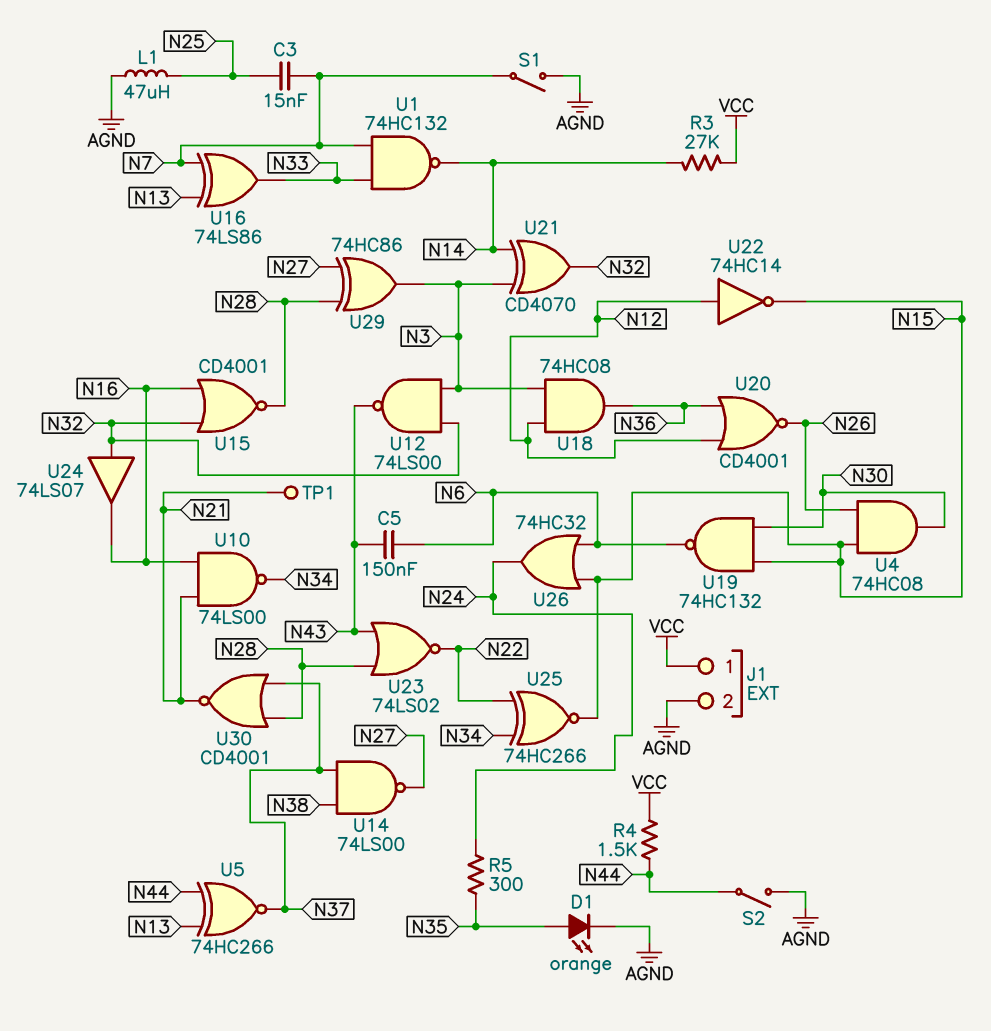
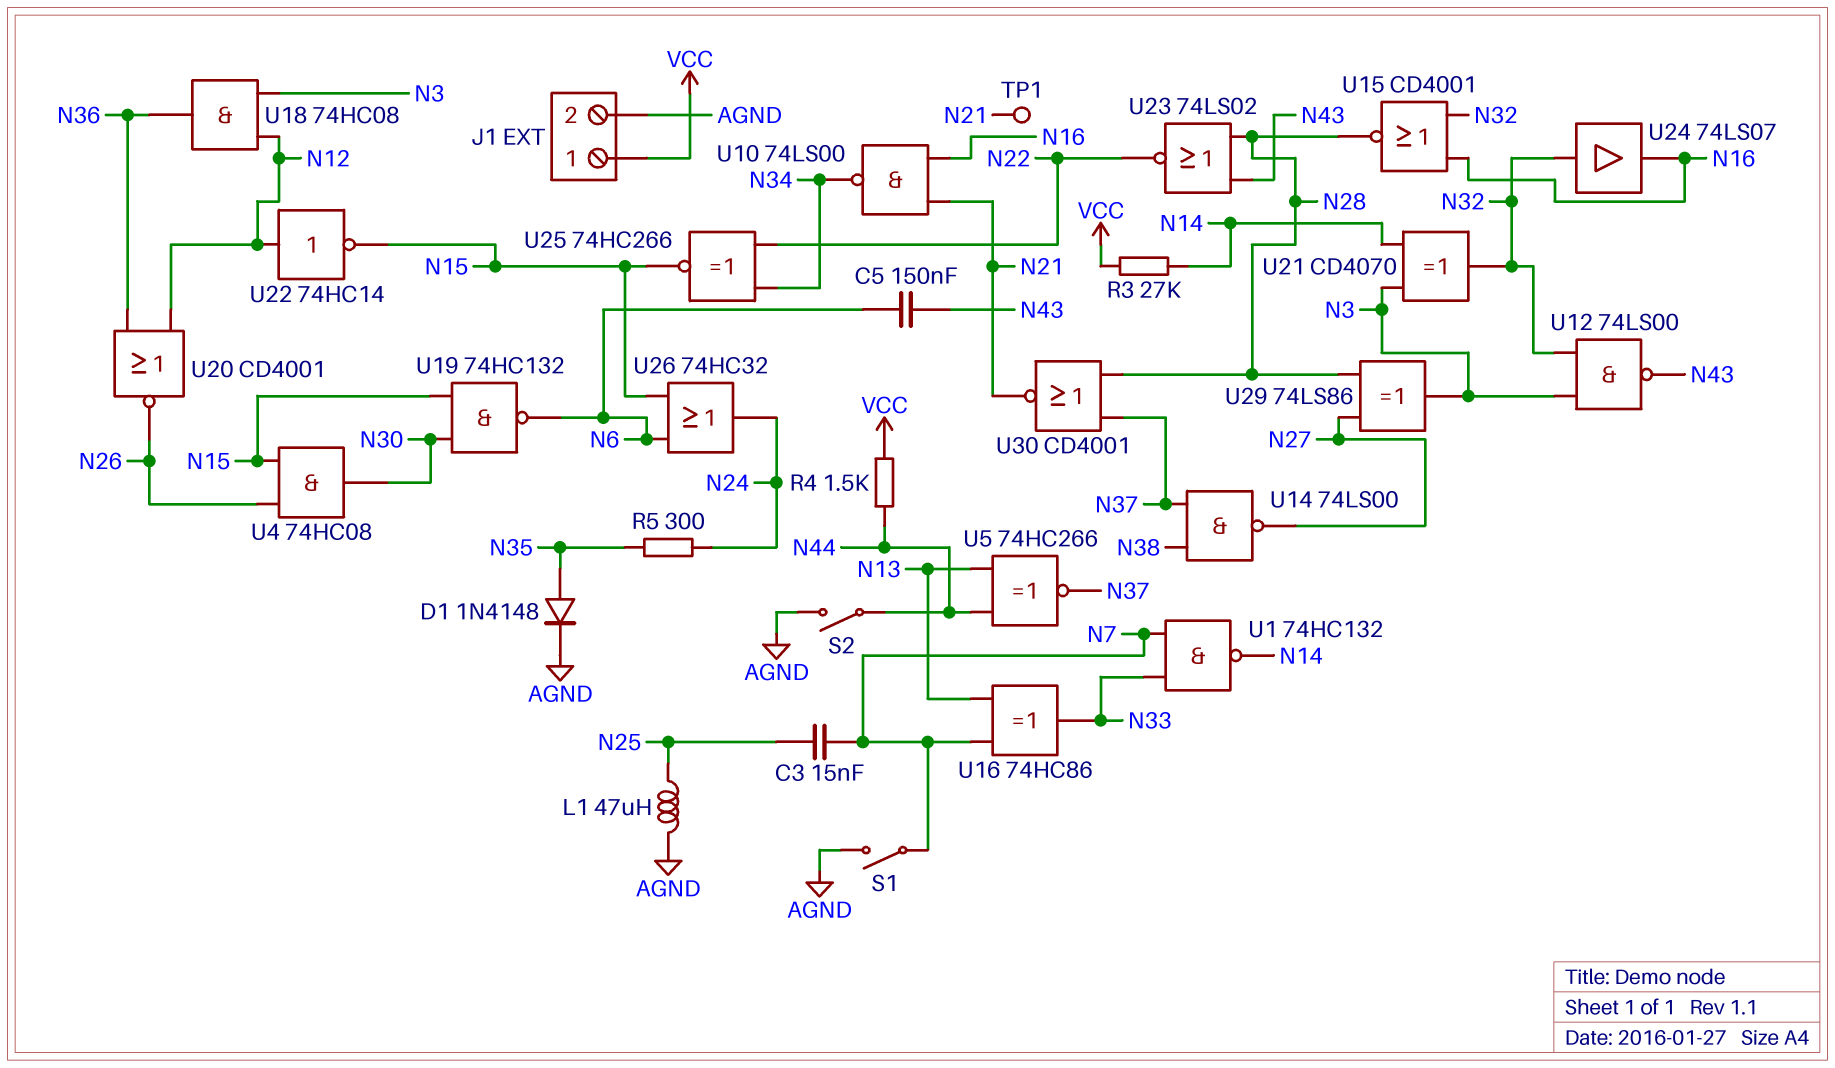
D1: LED orange (A N35, K AGND) -> diode 1N4148 (A N35, K AGND)
U16: XOR 74LS86 (in N7, in N13, out N33) -> XOR 74HC86 (in N7, in N13, out N33)
U29: XOR 74HC86 (in N27, in N28, out N3) -> XOR 74LS86 (in N27, in N28, out N3)

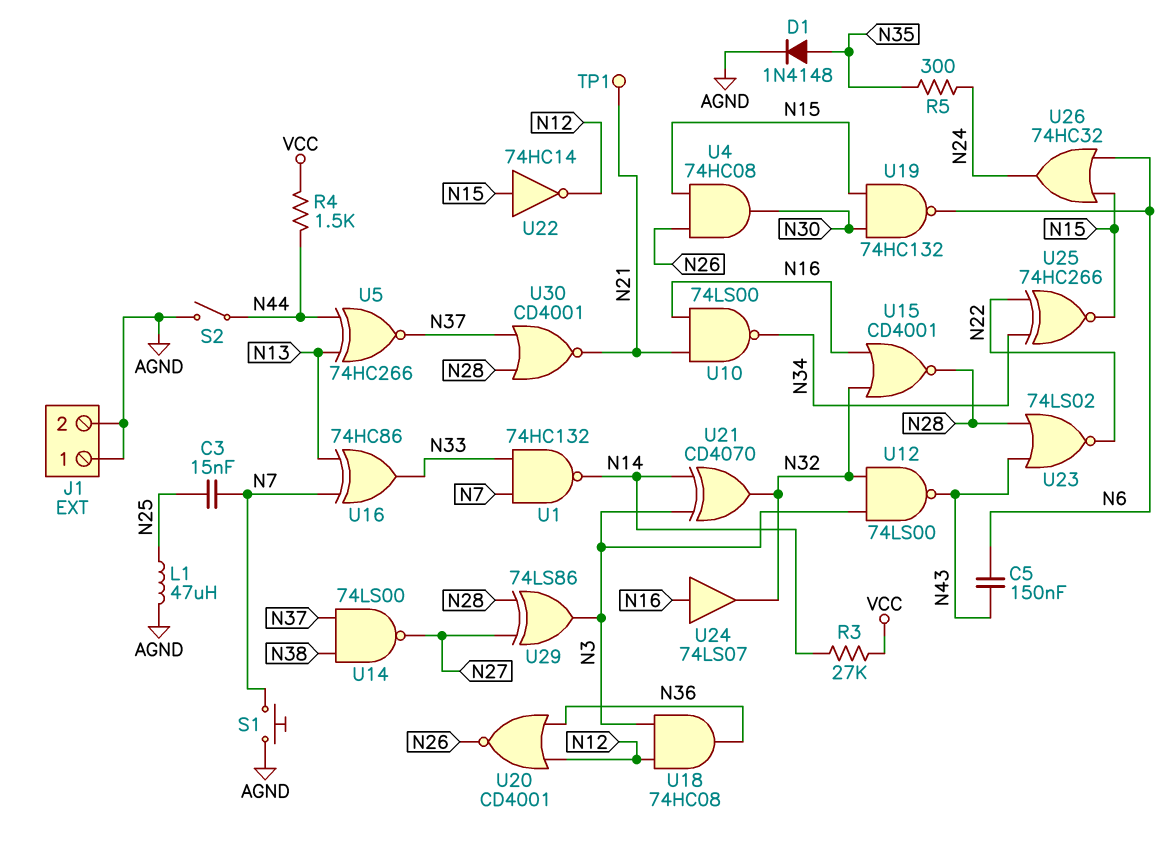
J1 pin 1: VCC -> AGND
S1: switch (AGND, N7) -> button (AGND, N7)
U22: NOT 74HC14 (in N12, out N15) -> NOT 74HC14 (in N15, out N12)
U24: buffer 74LS07 (in N32, out N16) -> buffer 74LS07 (in N16, out N32)

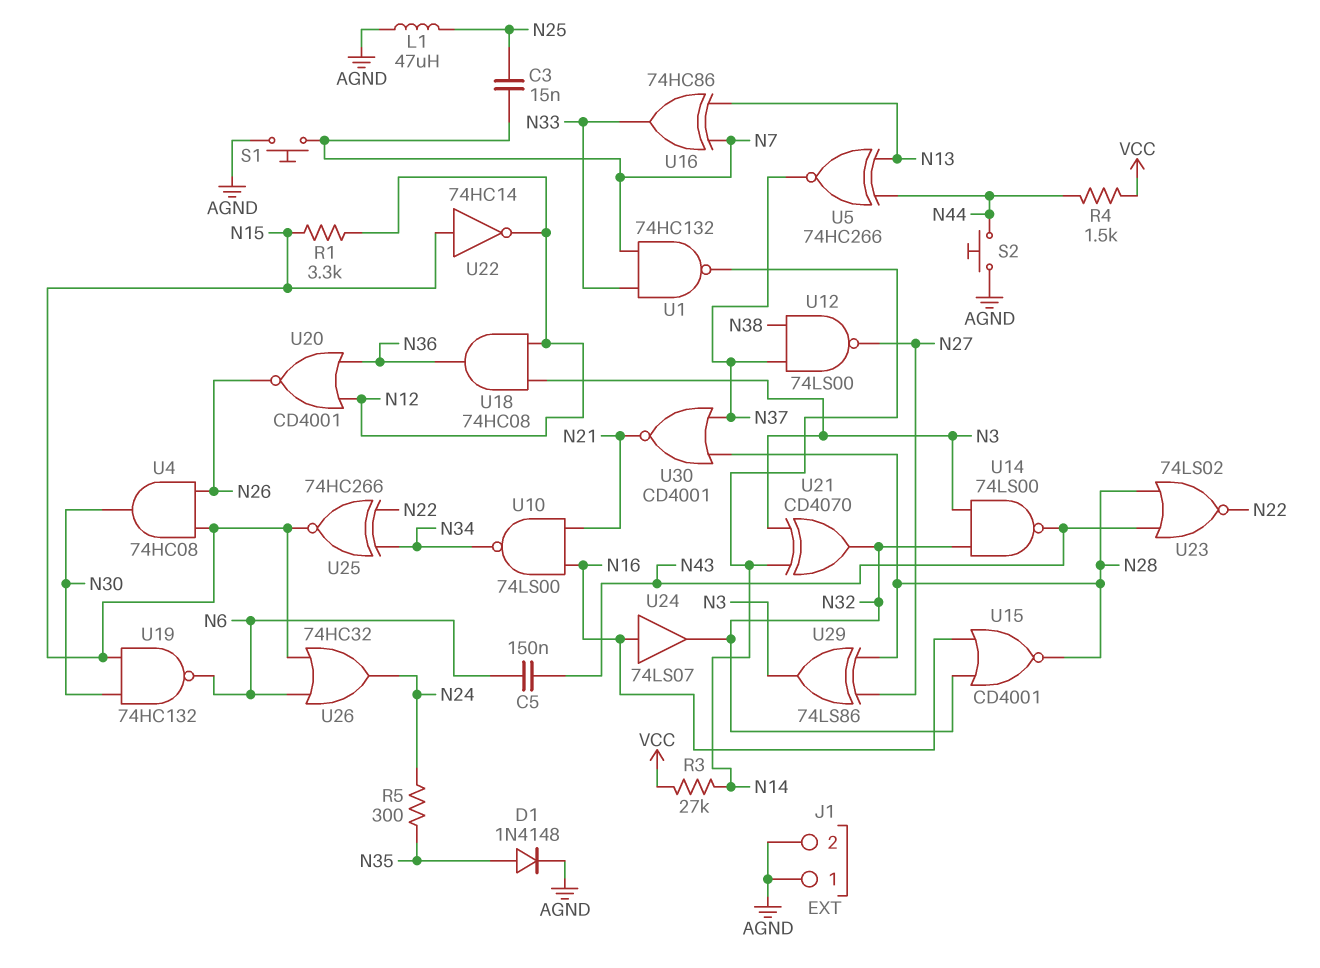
R1: none -> 3.3k (N12, N15)
S2: switch (AGND, N44) -> button (AGND, N44)
TP1: test point (N21) -> none
U12: NAND 74LS00 (in N3, in N32, out N43) -> NAND 74LS00 (in N37, in N38, out N27)
U14: NAND 74LS00 (in N37, in N38, out N27) -> NAND 74LS00 (in N3, in N32, out N43)

